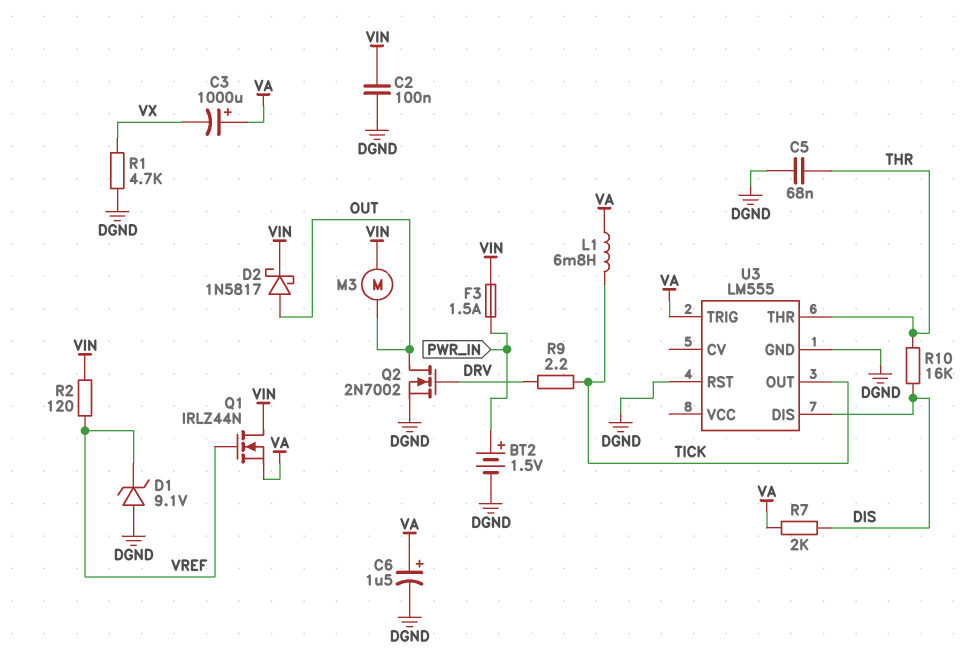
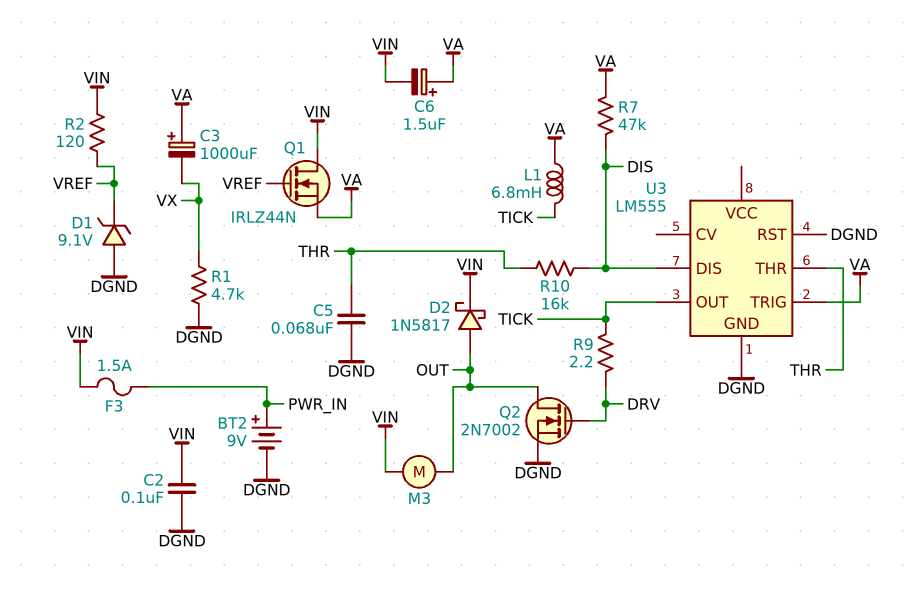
BT2: 1.5V (plus PWR_IN, minus DGND) -> 9V (plus PWR_IN, minus DGND)
C6: 1.5uF (plus VA, minus DGND) -> 1.5uF (plus VA, minus VIN)
R7: 2k (DIS, VA) -> 47k (DIS, VA)

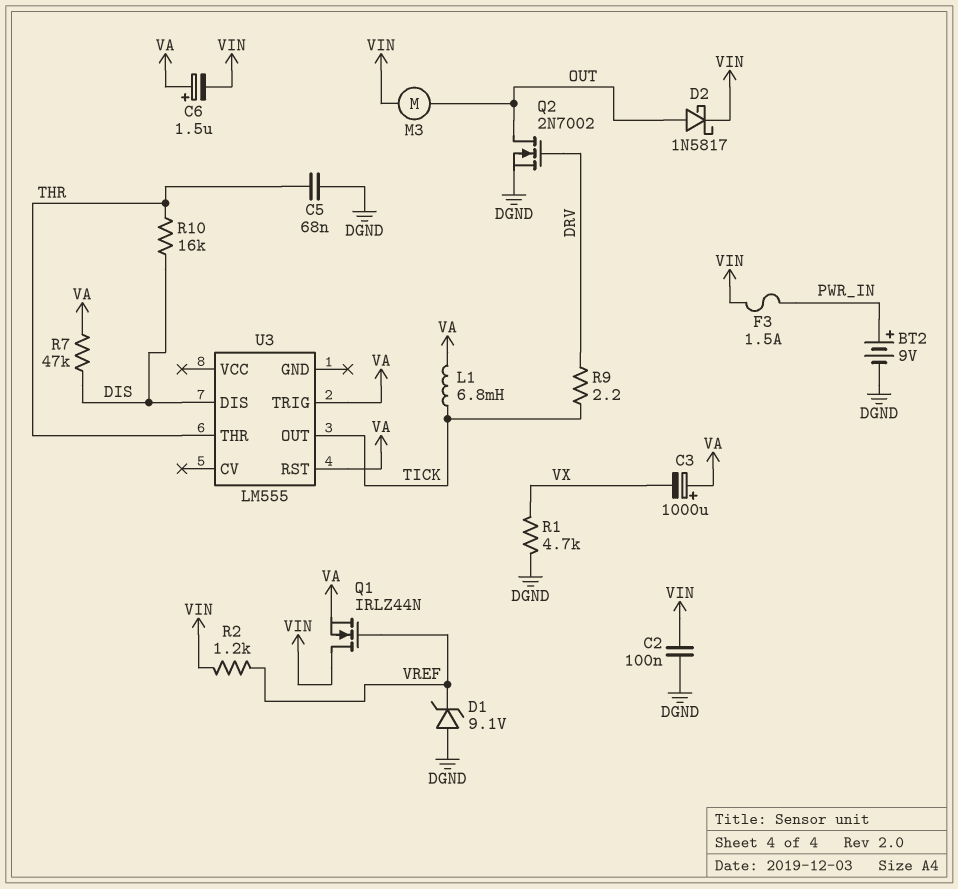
R2: 120 (VIN, VREF) -> 1.2k (VIN, VREF)
U3 pin GND: DGND -> none
U3 pin RST: DGND -> VA

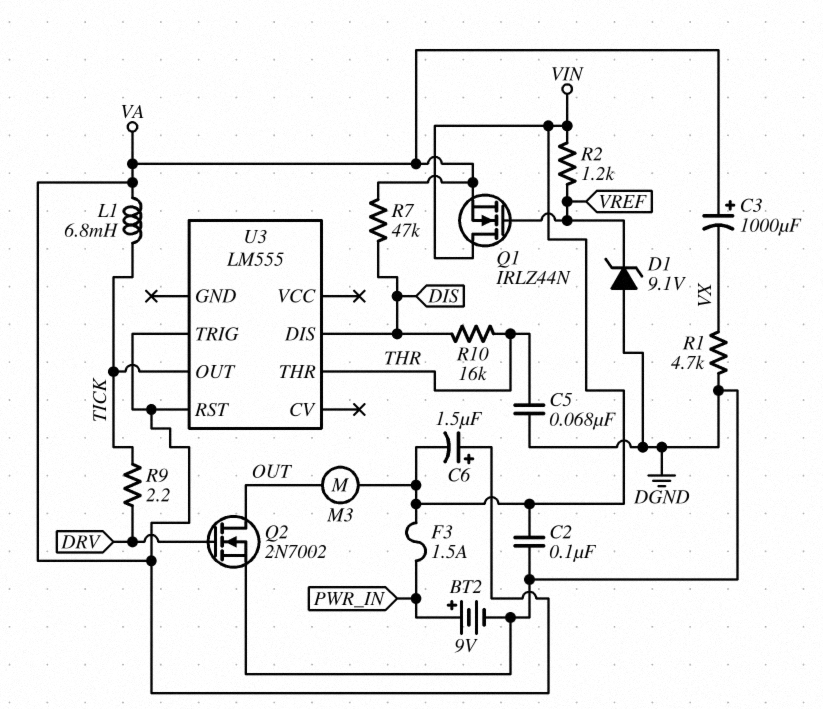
D2: schottky 1N5817 (A OUT, K VIN) -> none

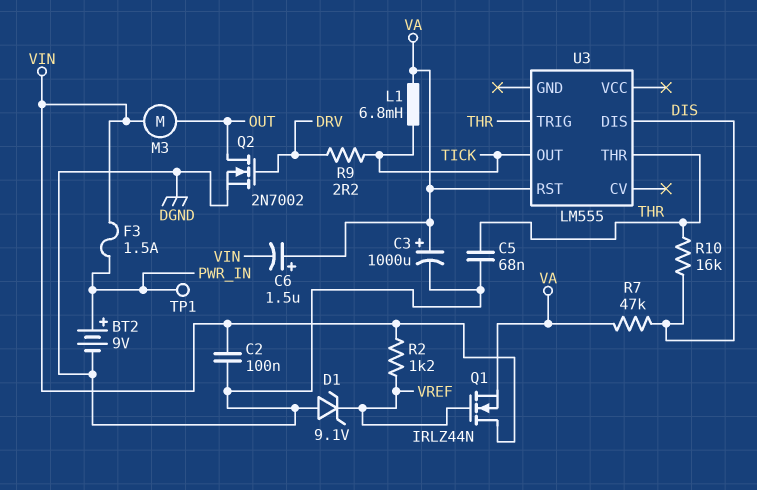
C3: 1000uF (plus VA, minus VX) -> 1000uF (plus VA, minus DGND)
R1: 4.7k (DGND, VX) -> none
TP1: none -> test point (PWR_IN)
U3 pin TRIG: VA -> THR

